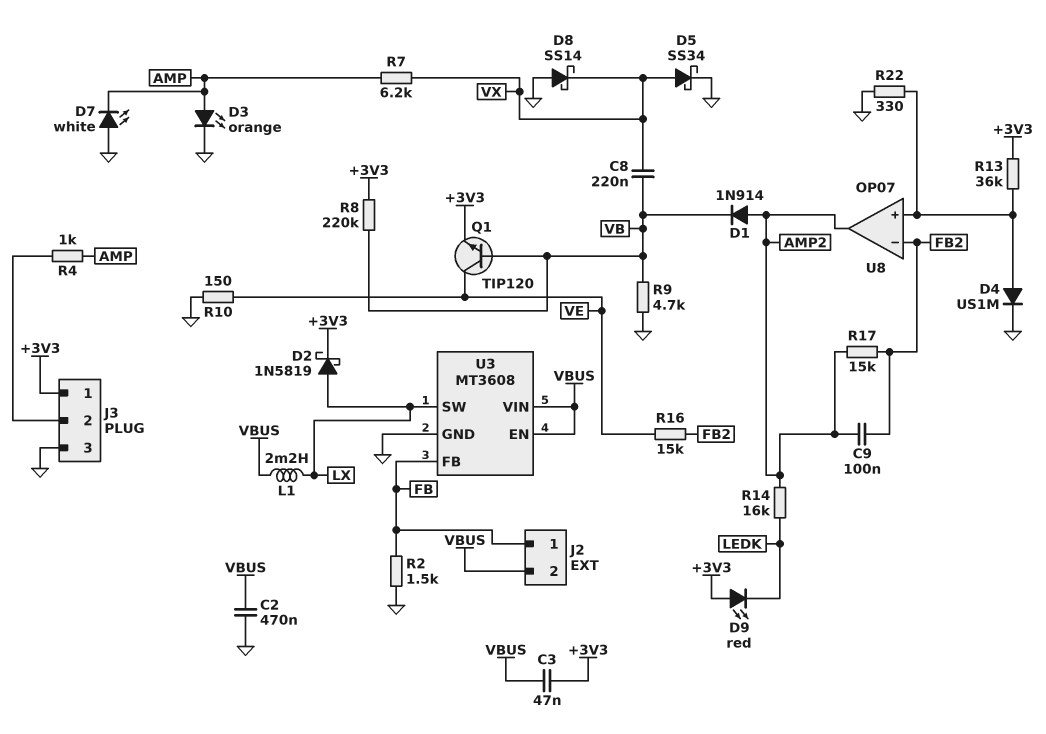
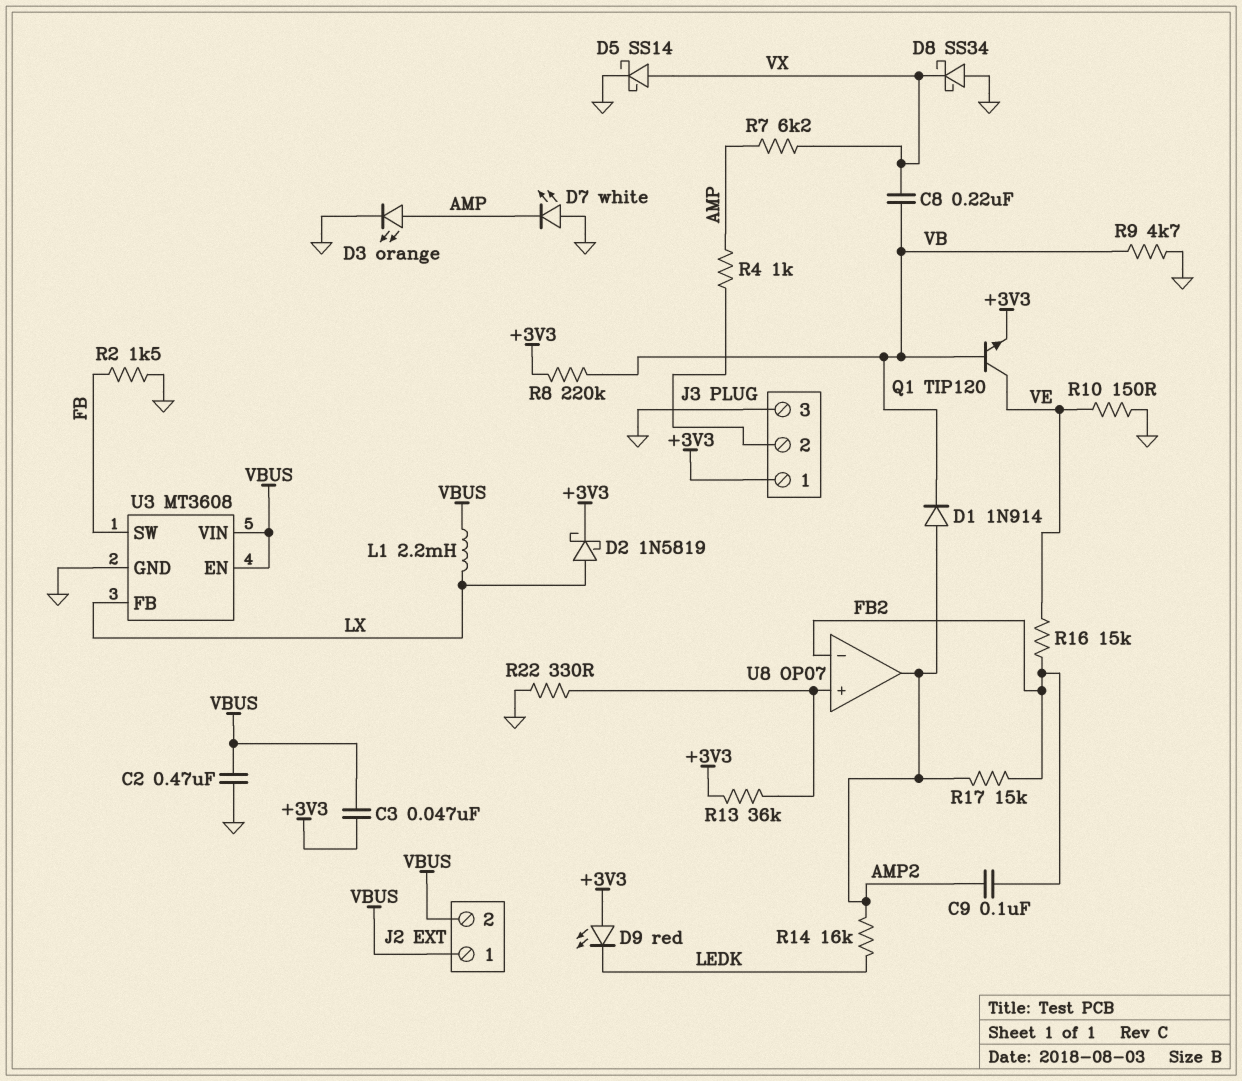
D4: diode US1M (A U8/in+, K GND) -> none
D5: schottky SS34 (A VX, K GND) -> schottky SS14 (A VX, K GND)
D8: schottky SS14 (A GND, K VX) -> schottky SS34 (A GND, K VX)
J2 pin 1: FB -> VBUS
U3 pin FB: FB -> LX
U3 pin SW: LX -> FB

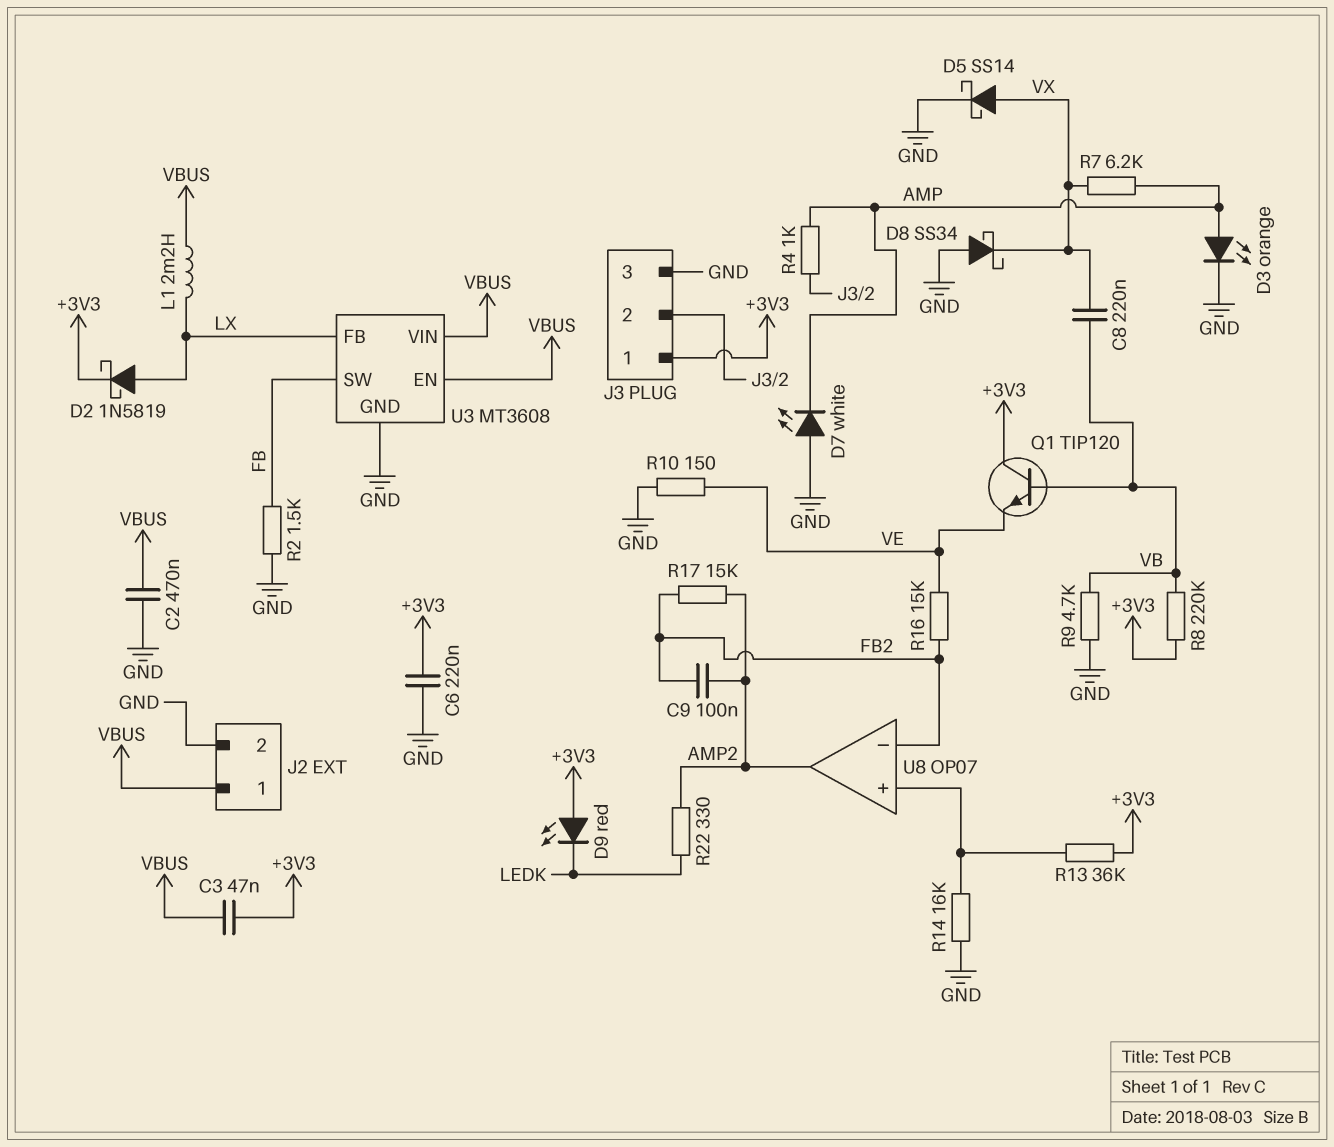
C6: none -> 220nF (+3V3, GND)
D1: diode 1N914 (A AMP2, K VB) -> none
J2 pin 2: VBUS -> GND
Q1: NPN TIP120 (B VB, C VE, E +3V3) -> NPN TIP120 (B VB, C +3V3, E VE)
R14: 16k (AMP2, LEDK) -> 16k (GND, U8/in+)
R22: 330 (GND, U8/in+) -> 330 (AMP2, LEDK)

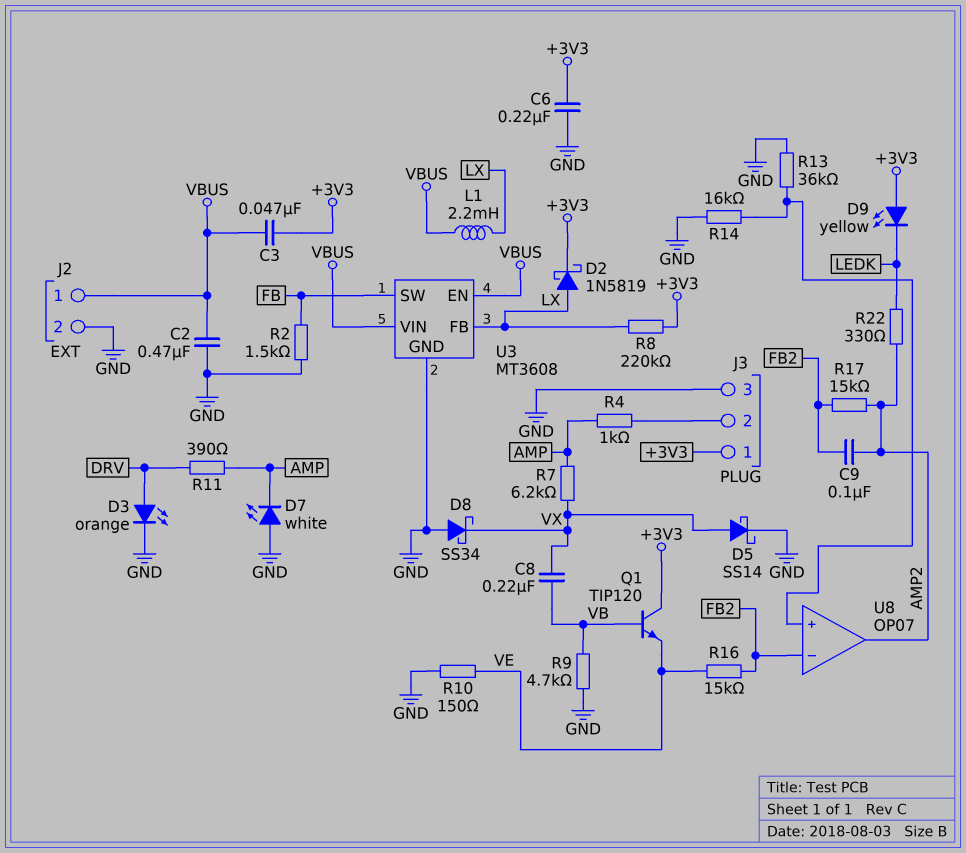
D3: LED orange (A AMP, K GND) -> LED orange (A DRV, K GND)
D9: LED red (A +3V3, K LEDK) -> LED yellow (A +3V3, K LEDK)
R8: 220k (+3V3, VB) -> 220k (+3V3, LX)
R11: none -> 390 (AMP, DRV)
R13: 36k (+3V3, U8/in+) -> 36k (GND, U8/in+)

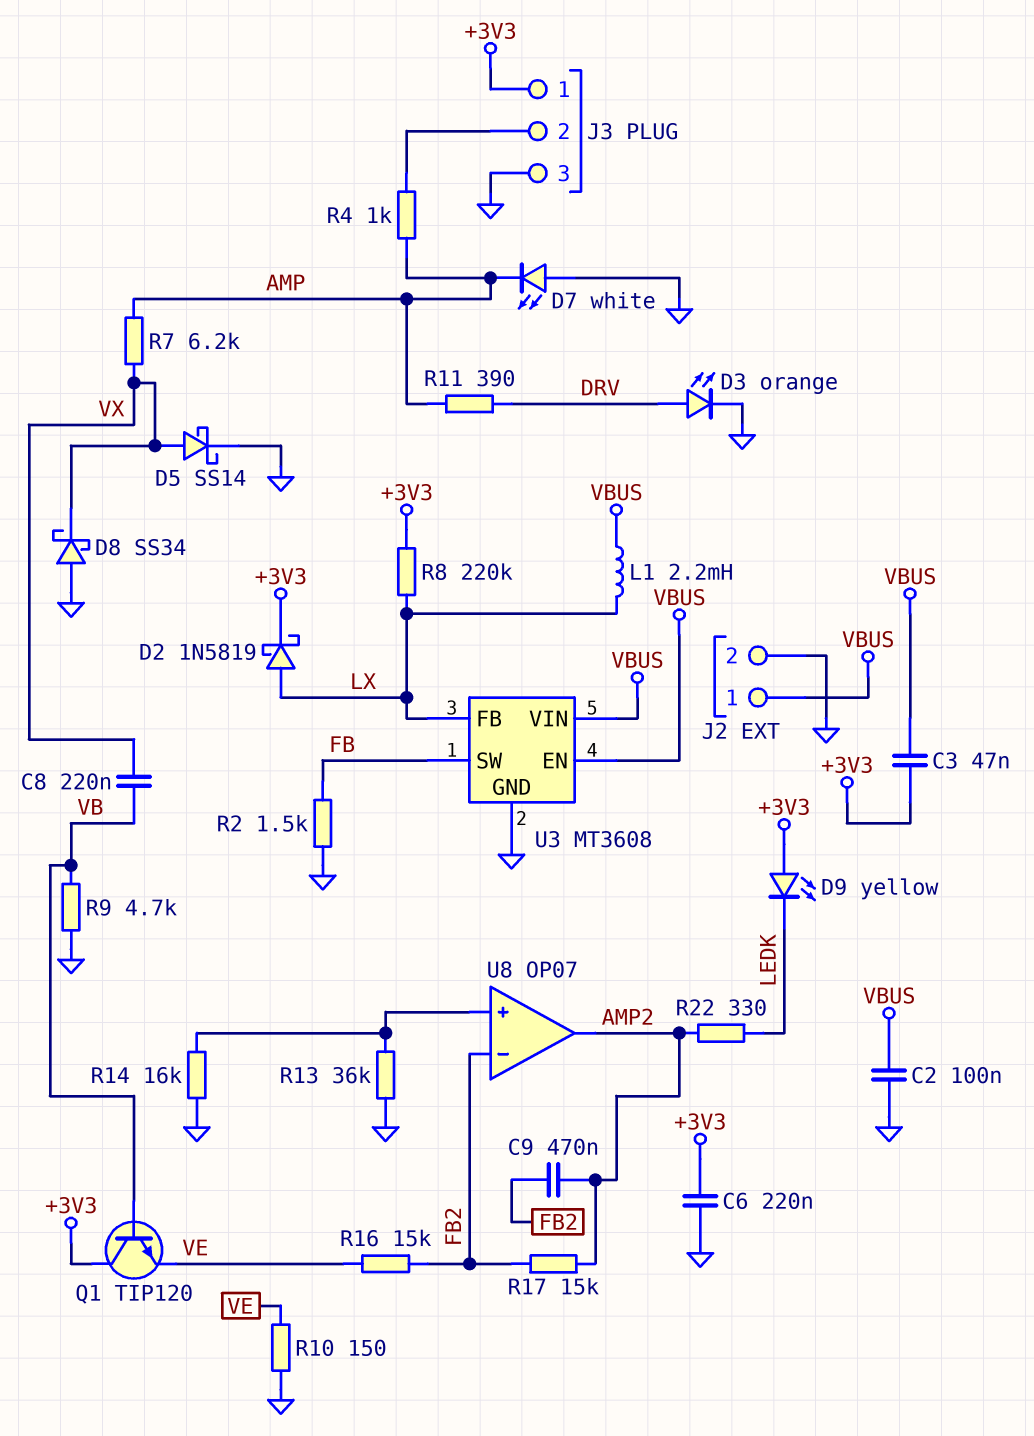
C2: 470nF (GND, VBUS) -> 100nF (GND, VBUS)
C9: 100nF (AMP2, FB2) -> 470nF (AMP2, FB2)

